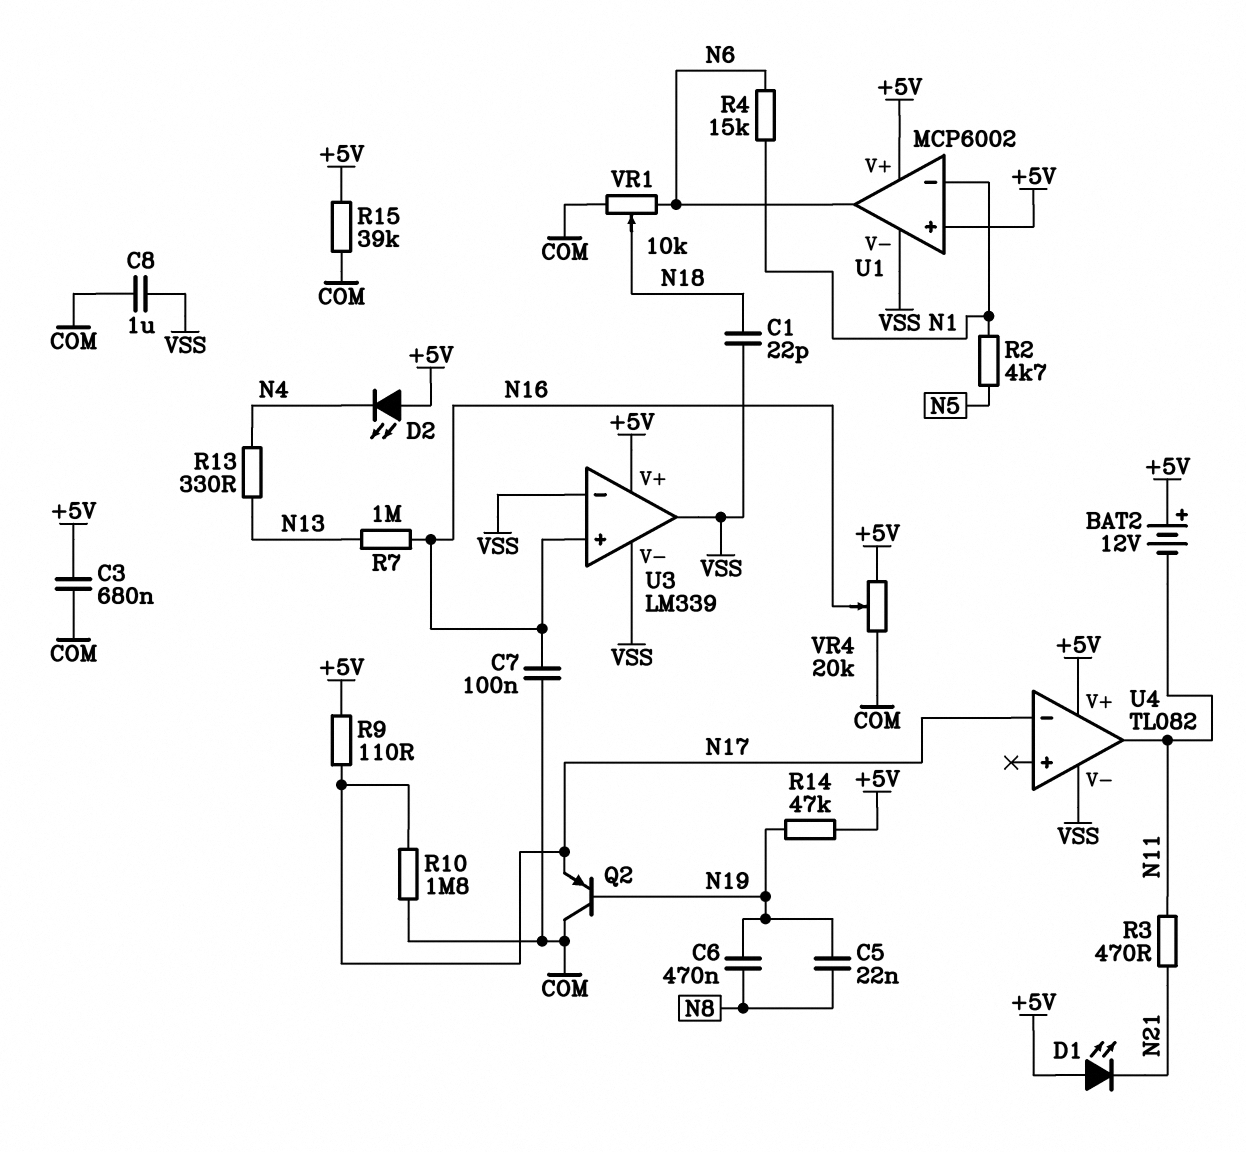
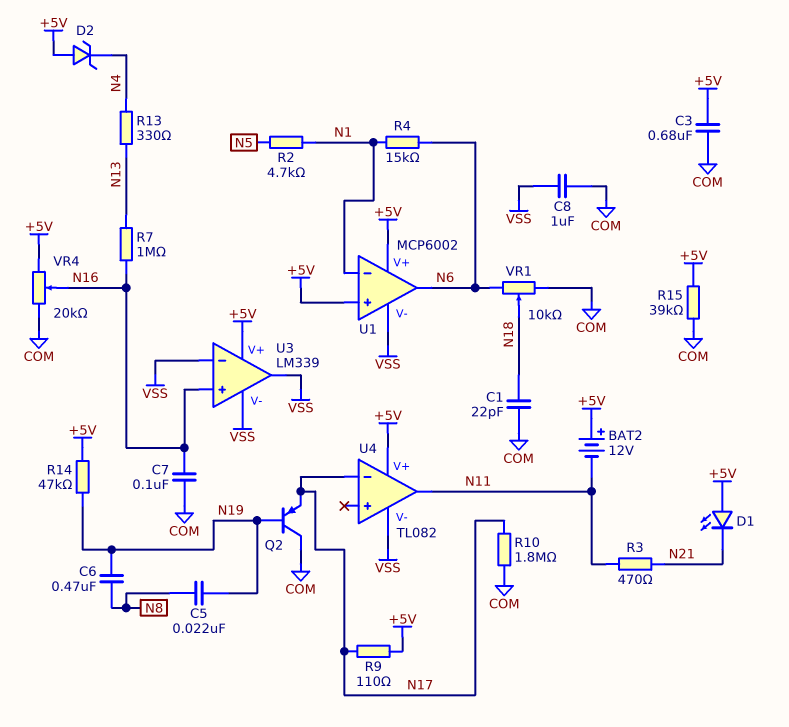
C1: 22pF (N18, VSS) -> 22pF (COM, N18)
D2: LED (A +5V, K N4) -> zener (A +5V, K N4)

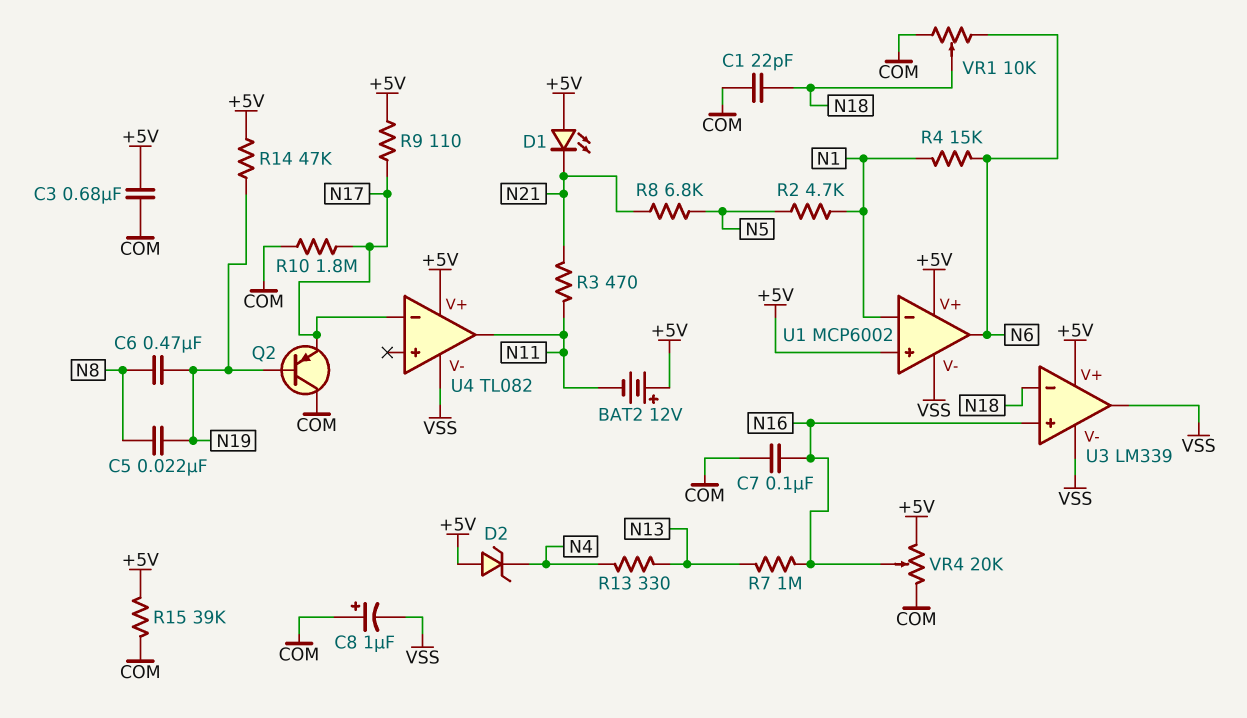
C8: 1uF (COM, VSS) -> 1uF (plus COM, minus VSS)
R8: none -> 6.8k (N5, N21)
U3 pin in-: VSS -> N18

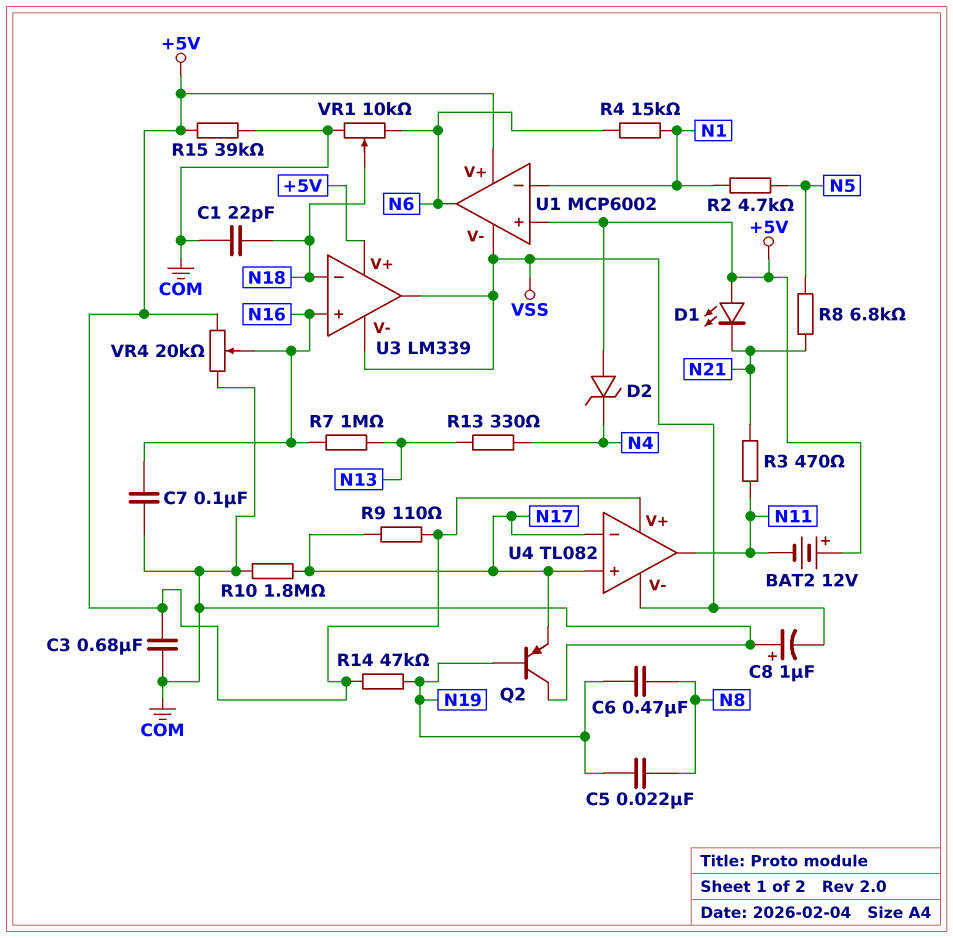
U4 pin in+: none -> N17

